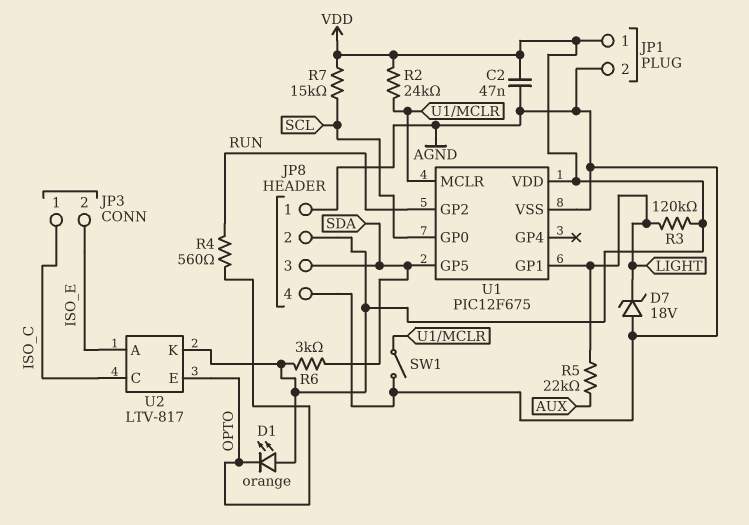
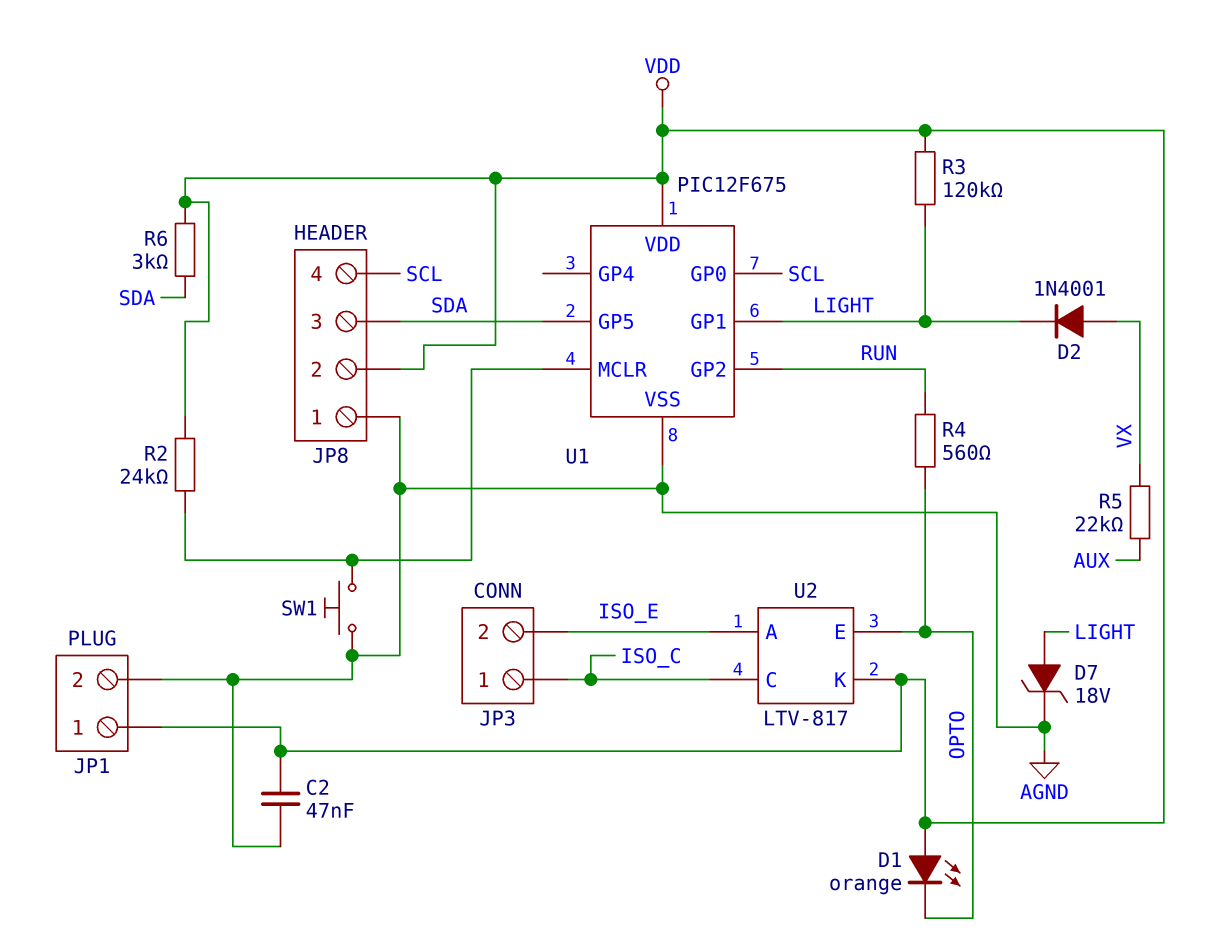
D2: none -> diode 1N4001 (A VX, K LIGHT)
D7: zener 18V (A AGND, K LIGHT) -> zener 18V (A LIGHT, K AGND)
JP8 pin 4: AGND -> SCL
R5: 22k (AUX, LIGHT) -> 22k (AUX, VX)
R7: 15k (SCL, VDD) -> none
SW1: switch (AGND, U1/MCLR) -> button (AGND, U1/MCLR)

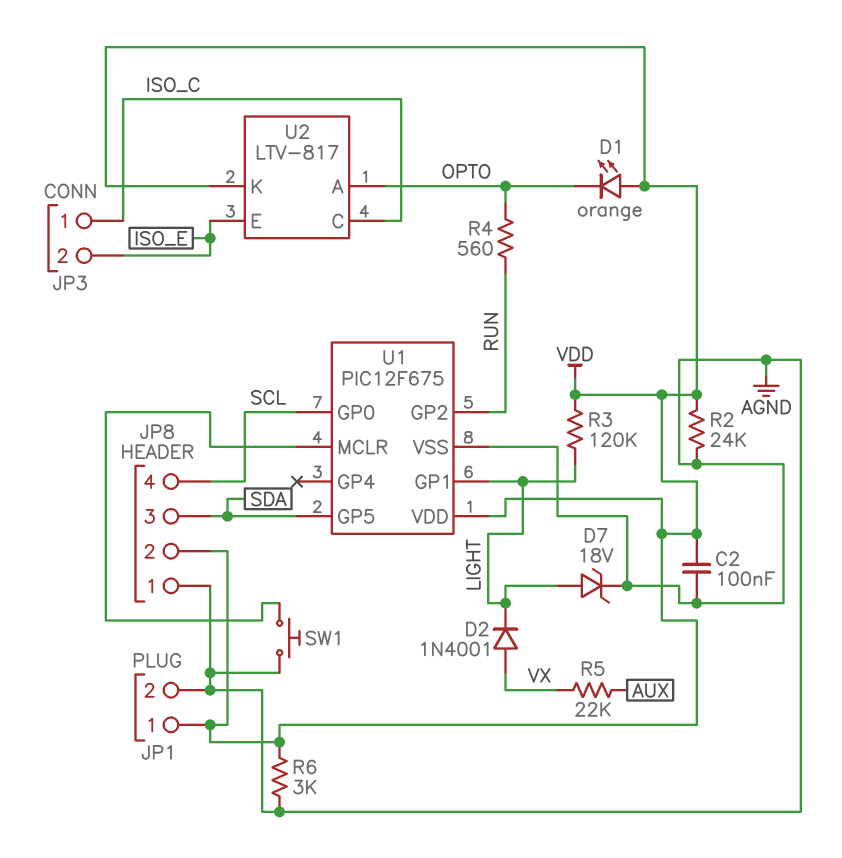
C2: 47nF (AGND, VDD) -> 100nF (AGND, VDD)
R2: 24k (U1/MCLR, VDD) -> 24k (AGND, VDD)
R6: 3k (SDA, VDD) -> 3k (AGND, VDD)
U2 pin A: ISO_E -> OPTO
U2 pin E: OPTO -> ISO_E

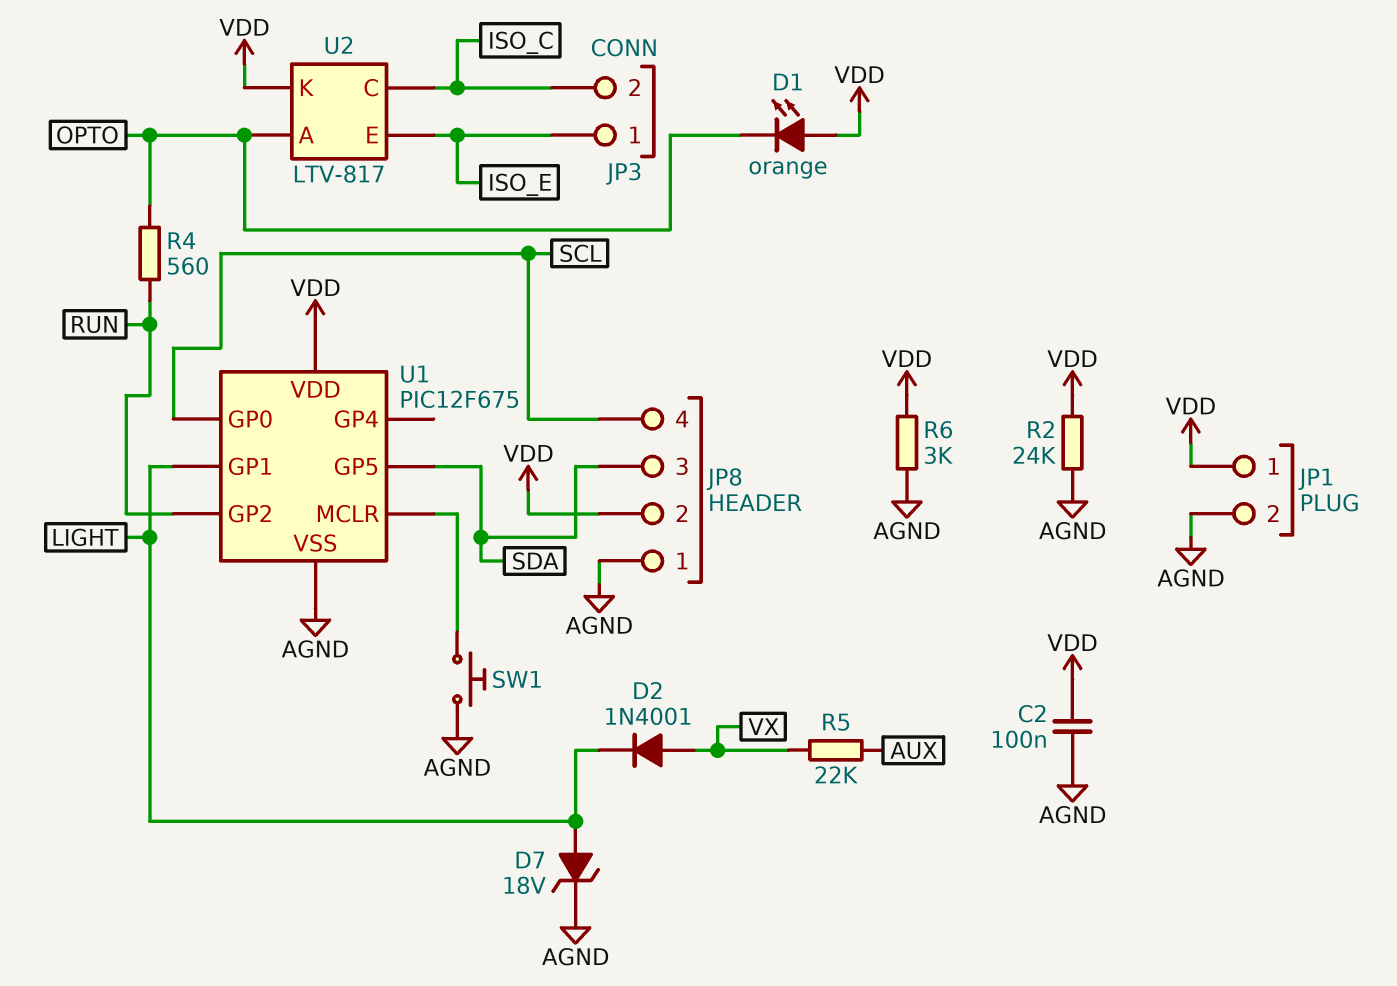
JP3 pin 1: ISO_C -> ISO_E
JP3 pin 2: ISO_E -> ISO_C
R3: 120k (LIGHT, VDD) -> none

